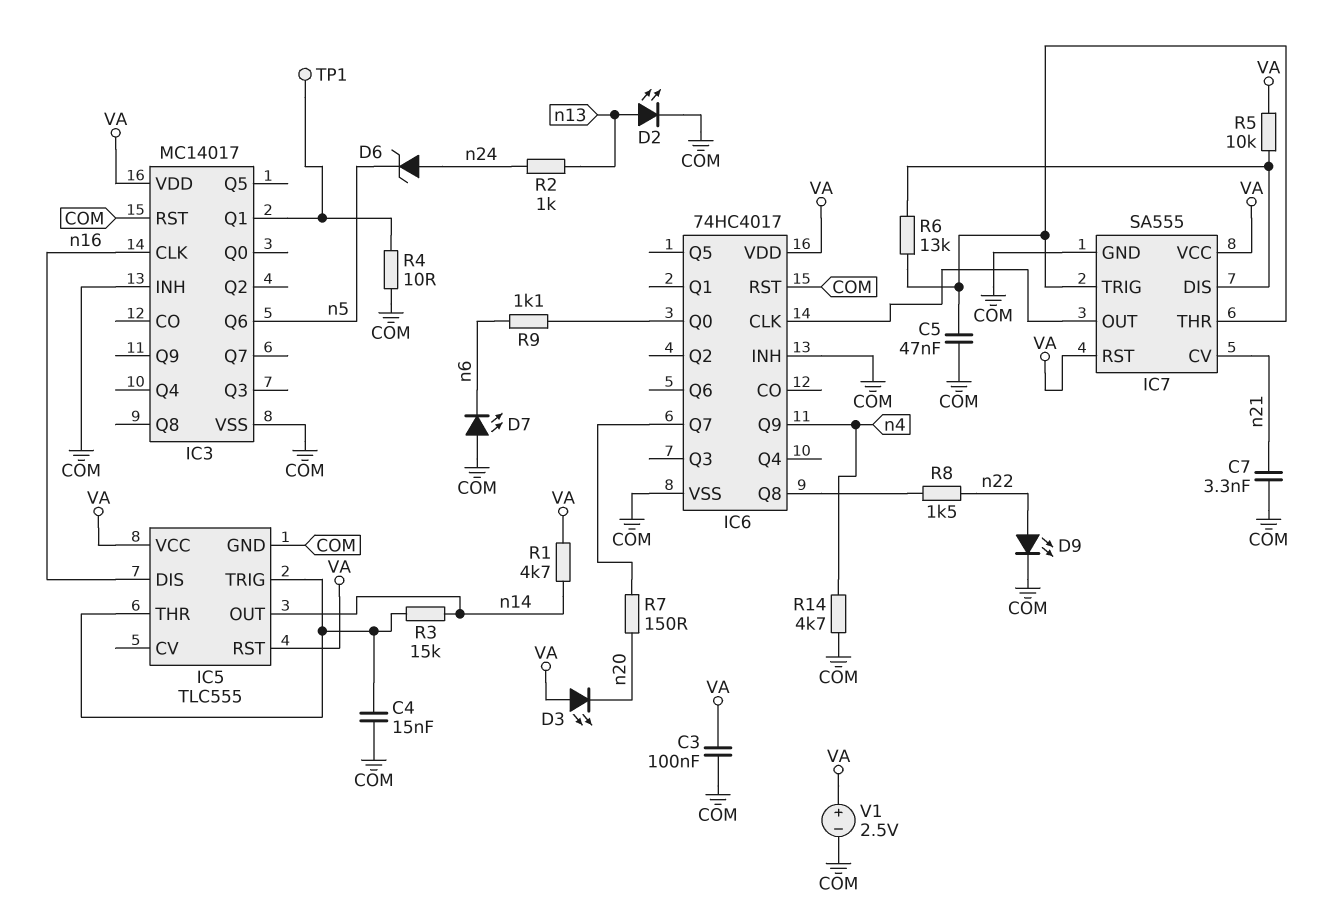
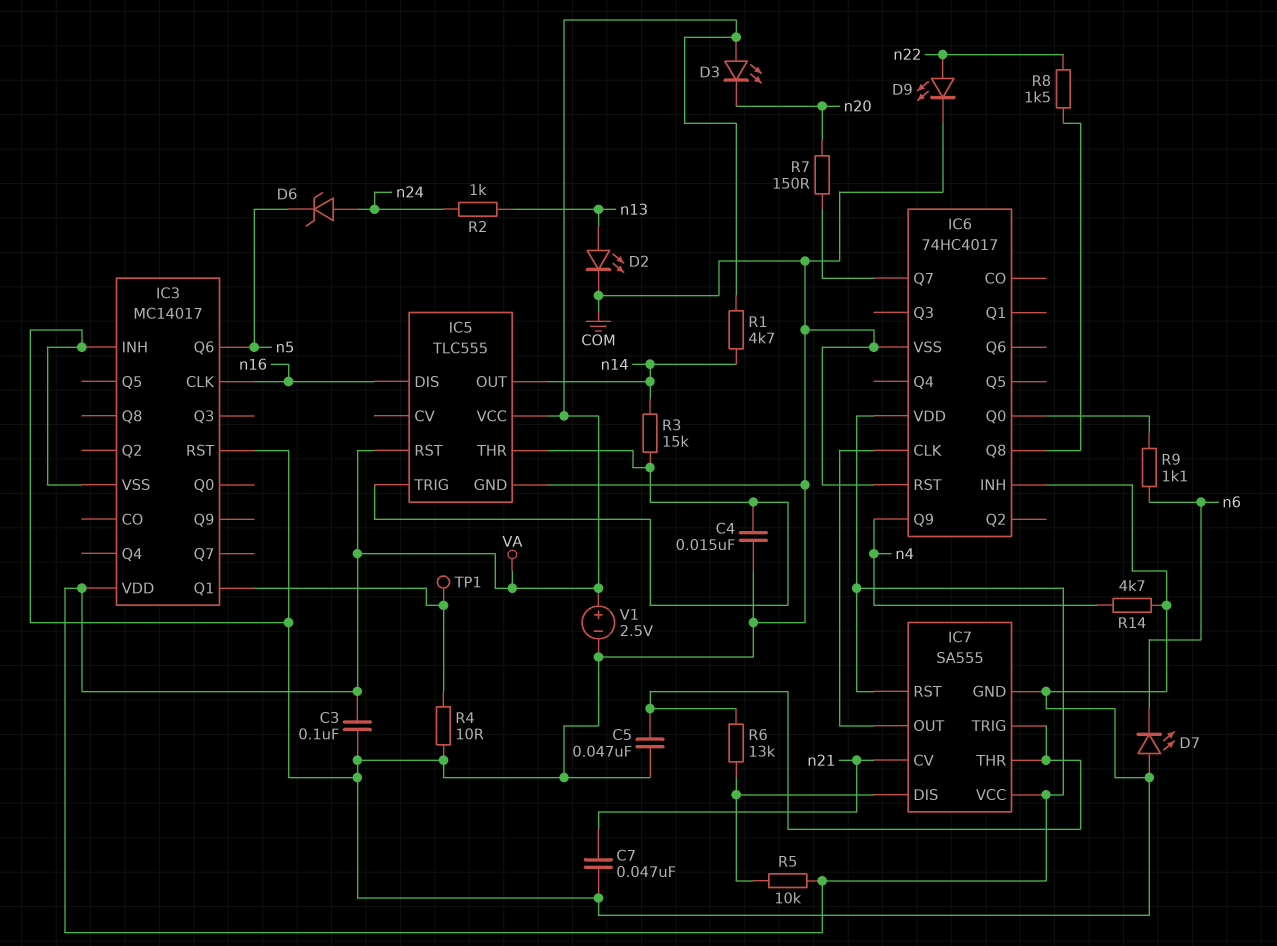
C7: 3.3nF (COM, n21) -> 47nF (COM, n21)

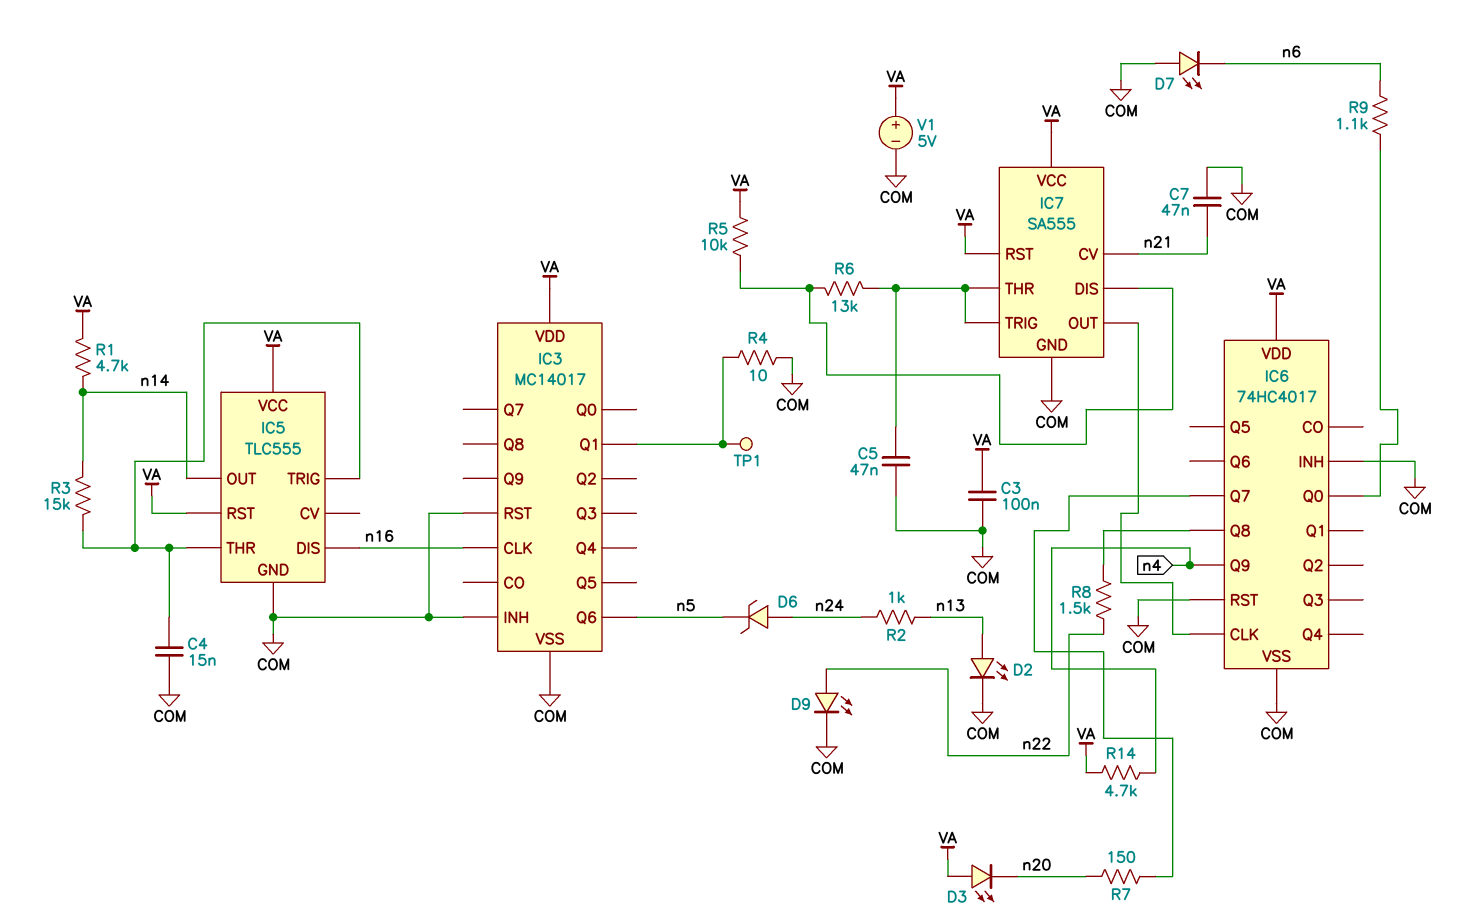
R14: 4.7k (COM, n4) -> 4.7k (VA, n4)
V1: 2.5V (plus VA, minus COM) -> 5V (plus VA, minus COM)

